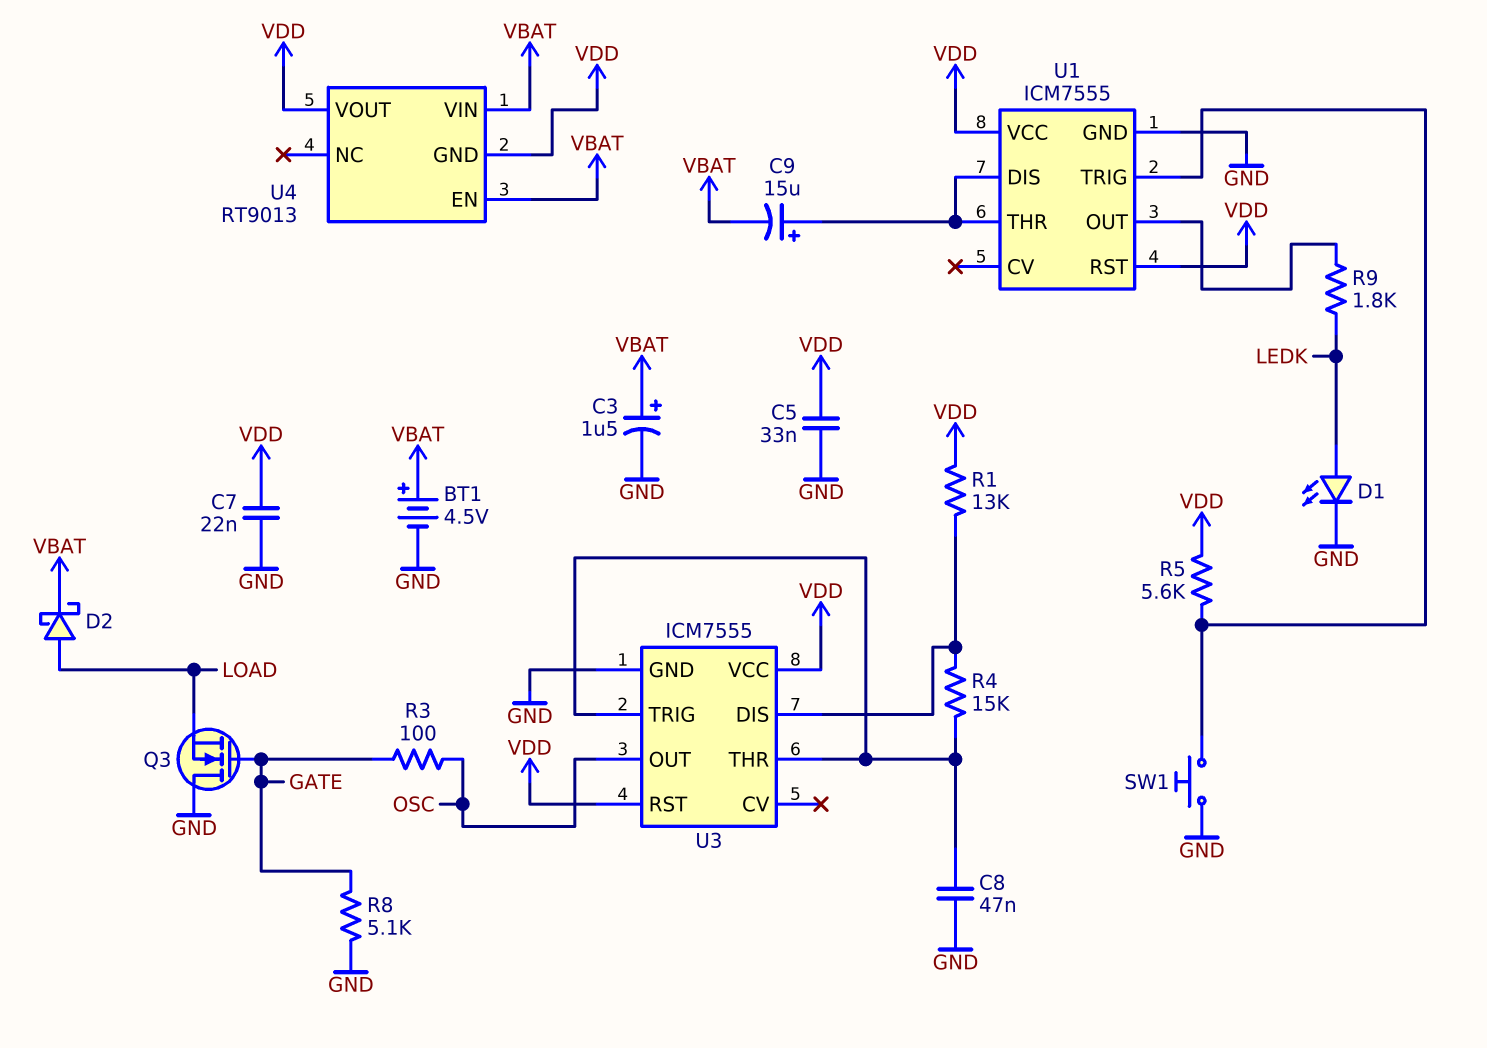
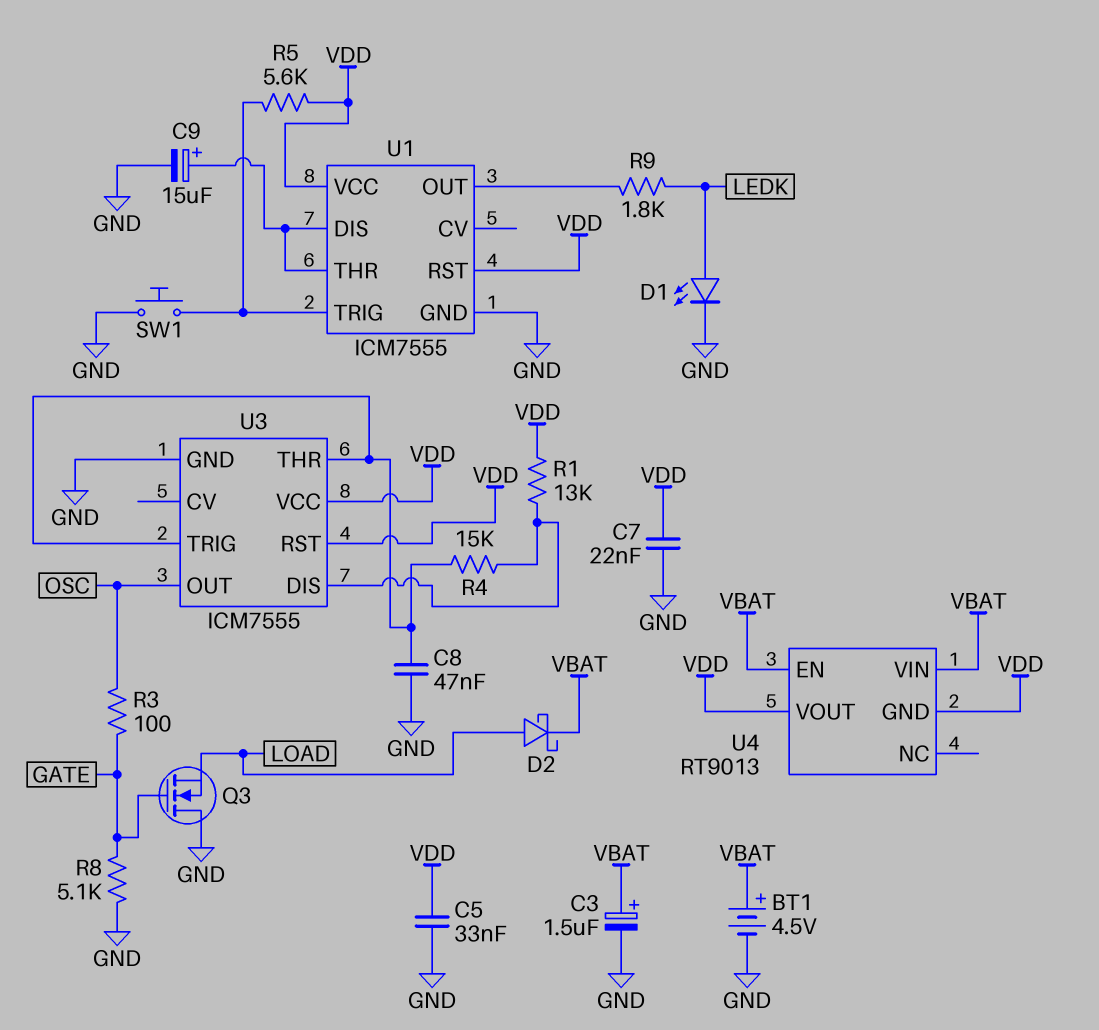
C9: 15uF (plus U1/DIS, minus VBAT) -> 15uF (plus U1/DIS, minus GND)

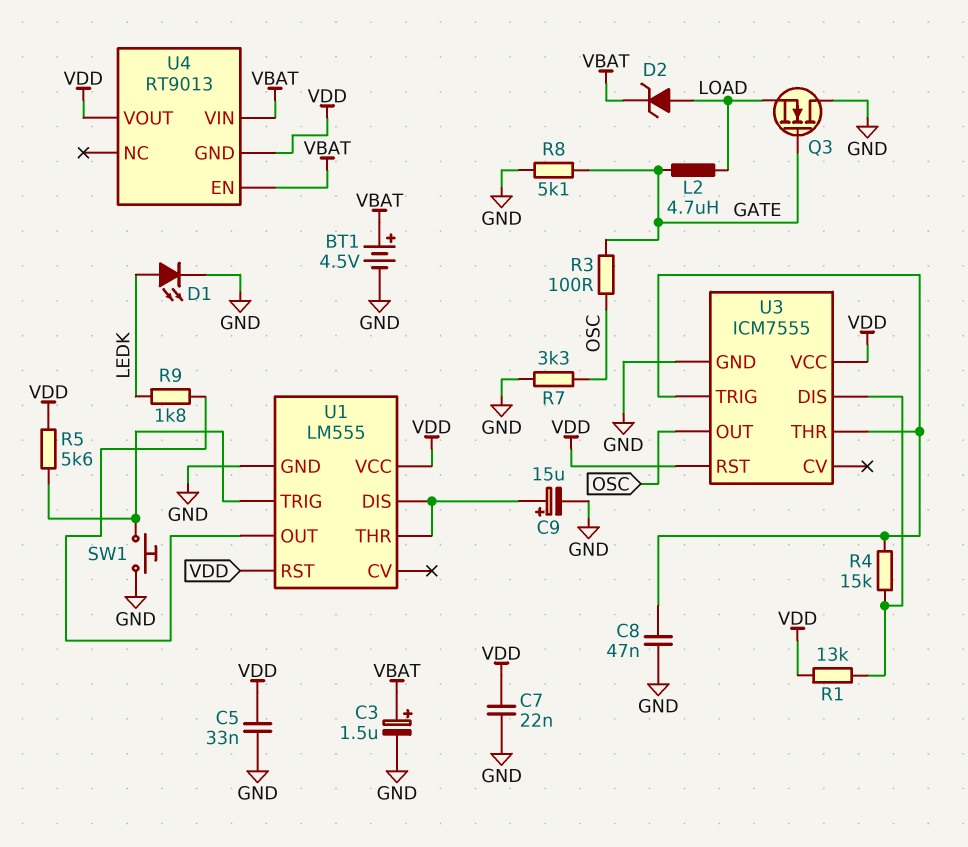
D2: schottky (A LOAD, K VBAT) -> zener (A LOAD, K VBAT)
L2: none -> 4.7uH (GATE, LOAD)
R7: none -> 3.3k (GND, OSC)
U1: ICM7555 -> LM555

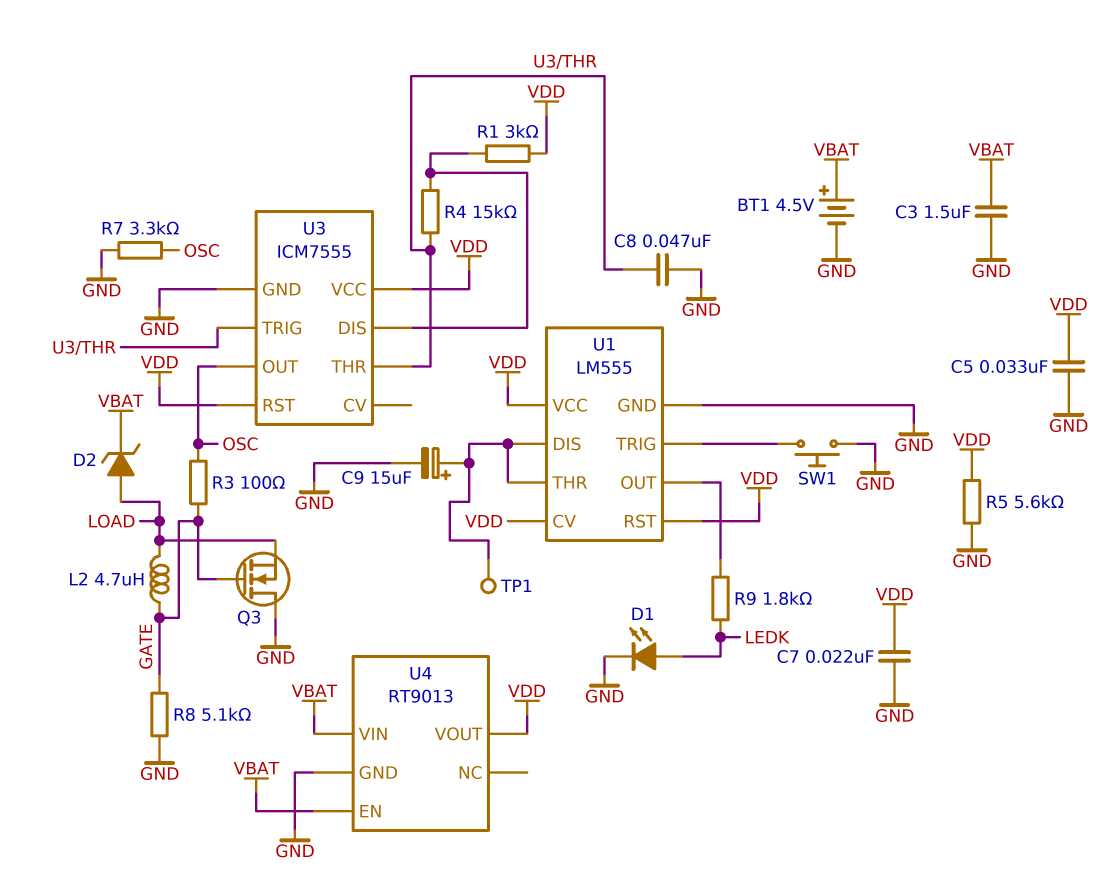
C3: 1.5uF (plus VBAT, minus GND) -> 1.5uF (GND, VBAT)
R1: 13k (U3/DIS, VDD) -> 3k (U3/DIS, VDD)
R5: 5.6k (U1/TRIG, VDD) -> 5.6k (GND, VDD)
TP1: none -> test point (U1/DIS)
U1 pin CV: none -> VDD
U4 pin GND: VDD -> GND

